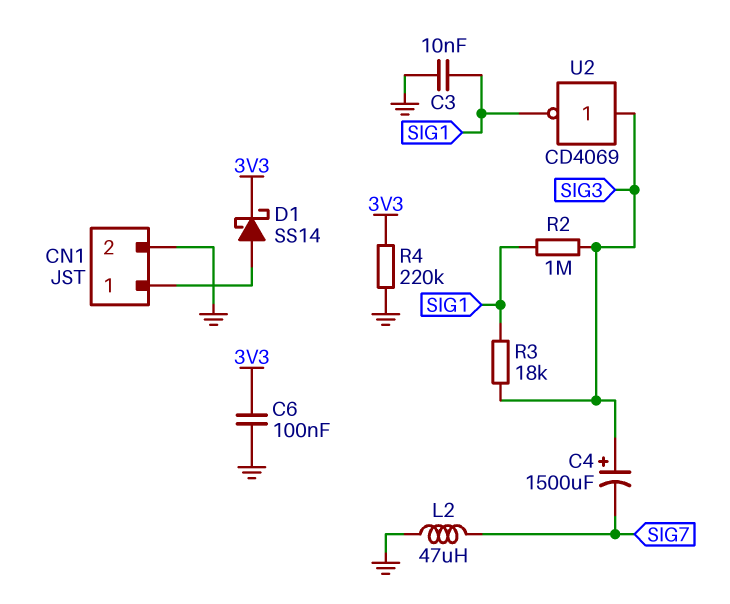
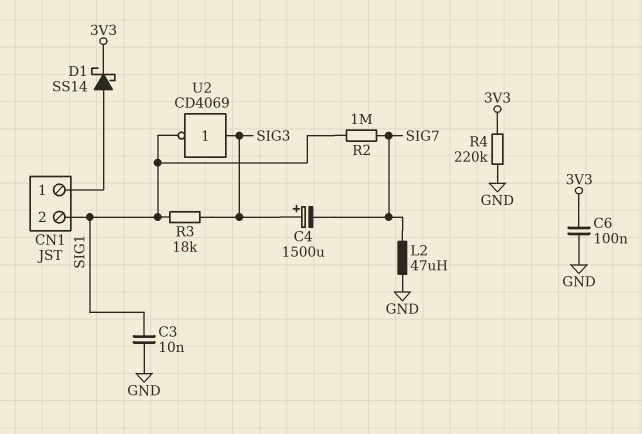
CN1 pin 2: GND -> SIG1
R2: 1M (SIG1, SIG3) -> 1M (SIG1, SIG7)

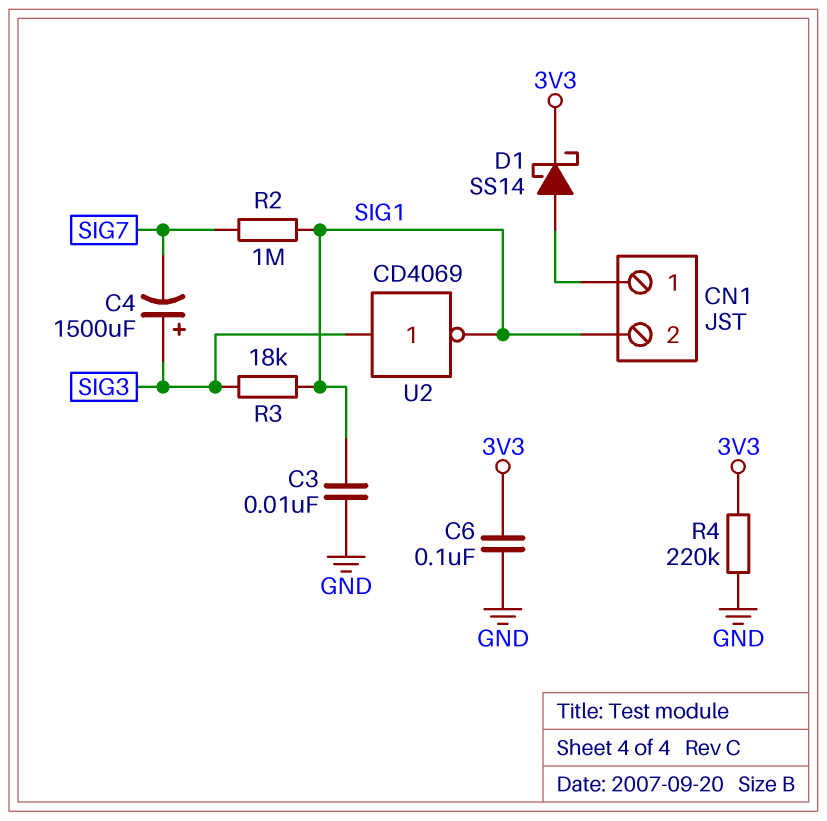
L2: 47uH (GND, SIG7) -> none

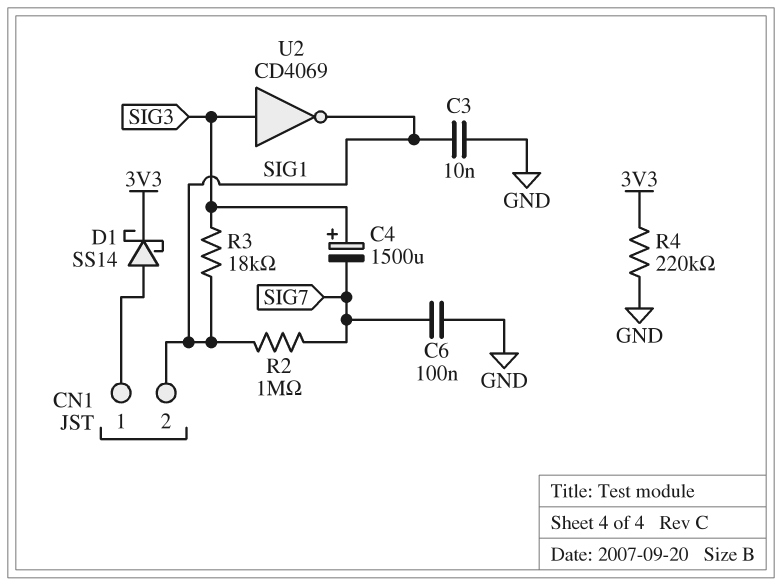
C6: 100nF (3V3, GND) -> 100nF (GND, SIG7)

